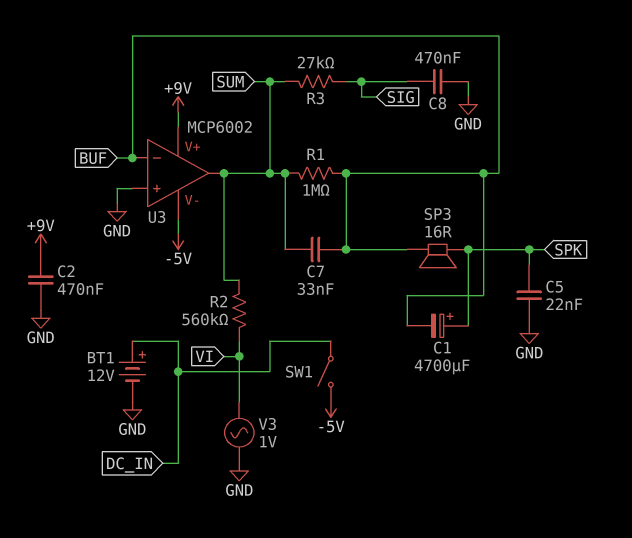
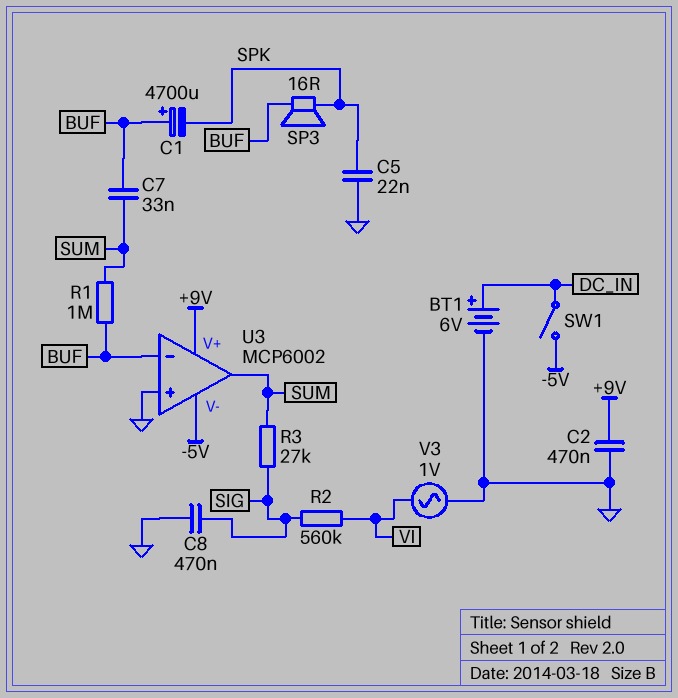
BT1: 12V (plus DC_IN, minus GND) -> 6V (plus DC_IN, minus GND)
C1: 4700uF (plus SPK, minus BUF) -> 4700uF (plus BUF, minus SPK)
R2: 560k (SUM, VI) -> 560k (SIG, VI)

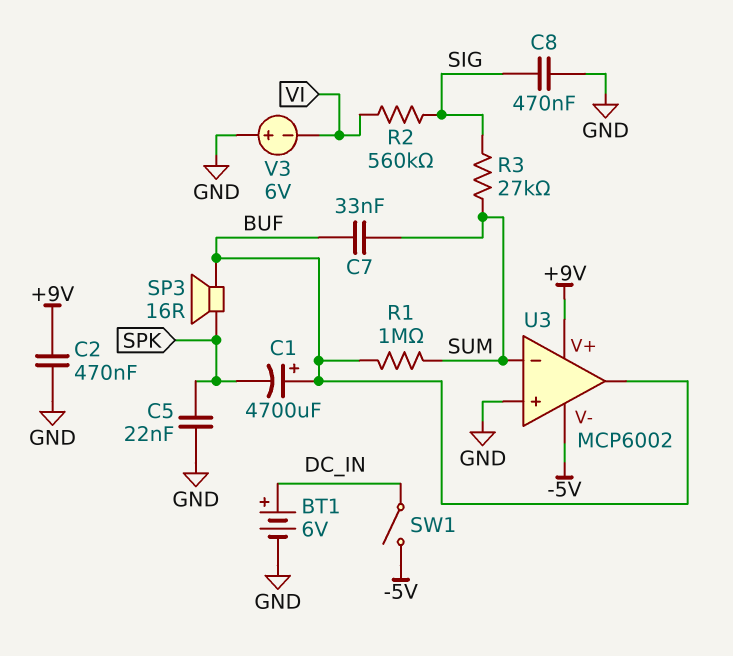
U3 pin in-: BUF -> SUM
U3 pin out: SUM -> BUF
V3: AC 1V (GND, VI) -> 6V (plus GND, minus VI)

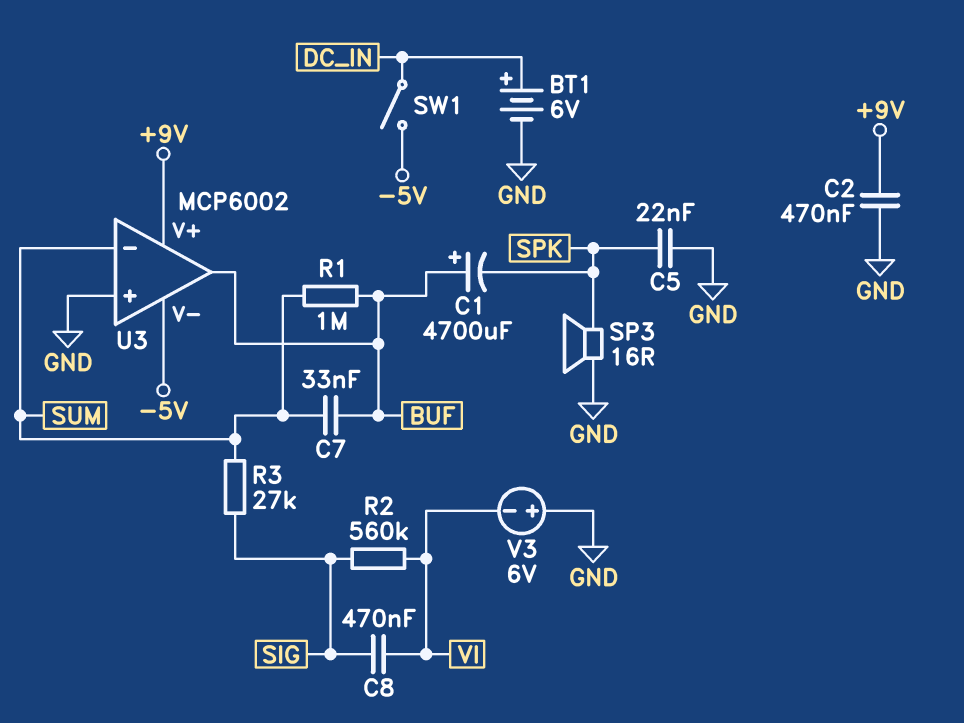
C8: 470nF (GND, SIG) -> 470nF (SIG, VI)
SP3: speaker 16R (BUF, SPK) -> speaker 16R (GND, SPK)

